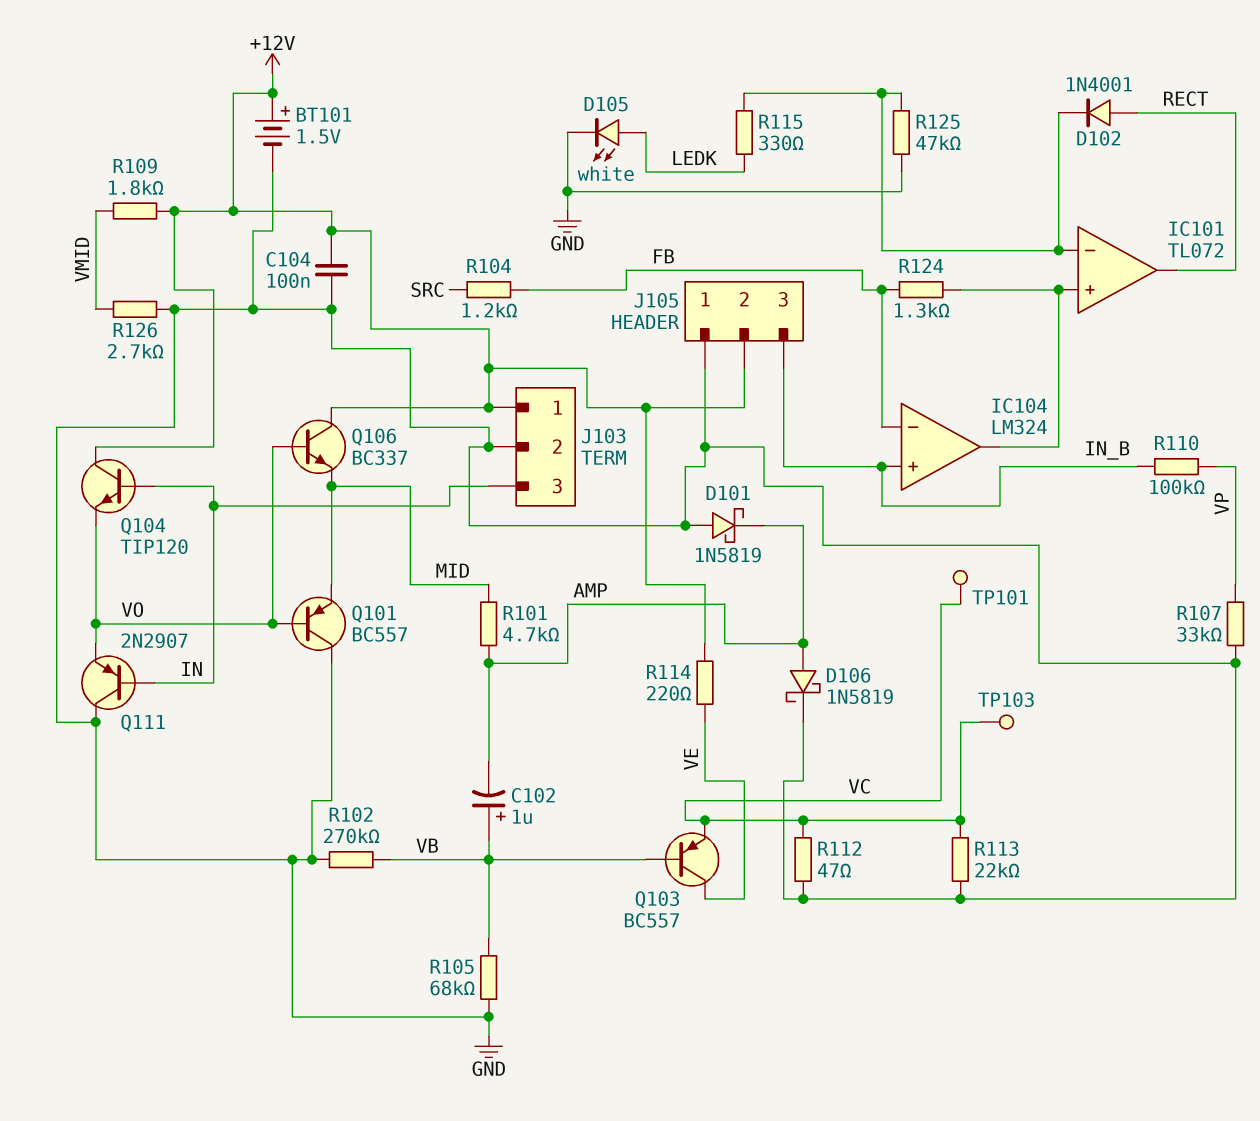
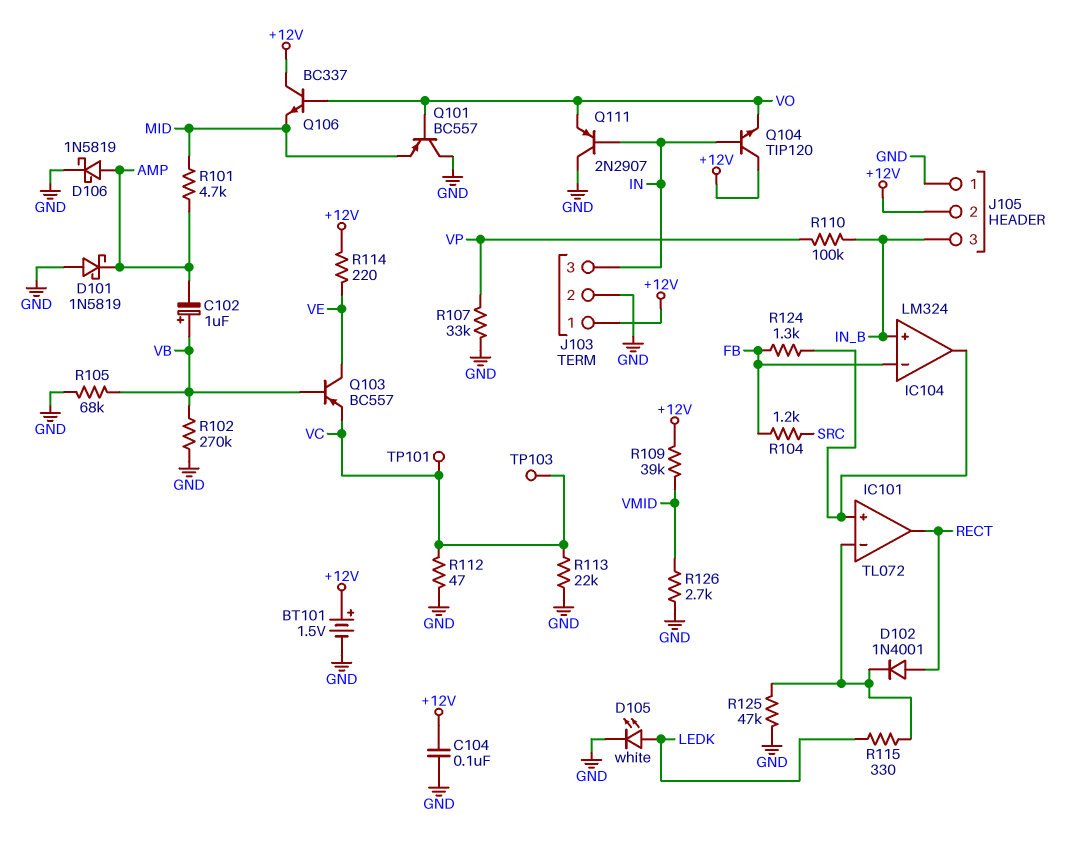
R109: 1.8k (+12V, VMID) -> 39k (+12V, VMID)

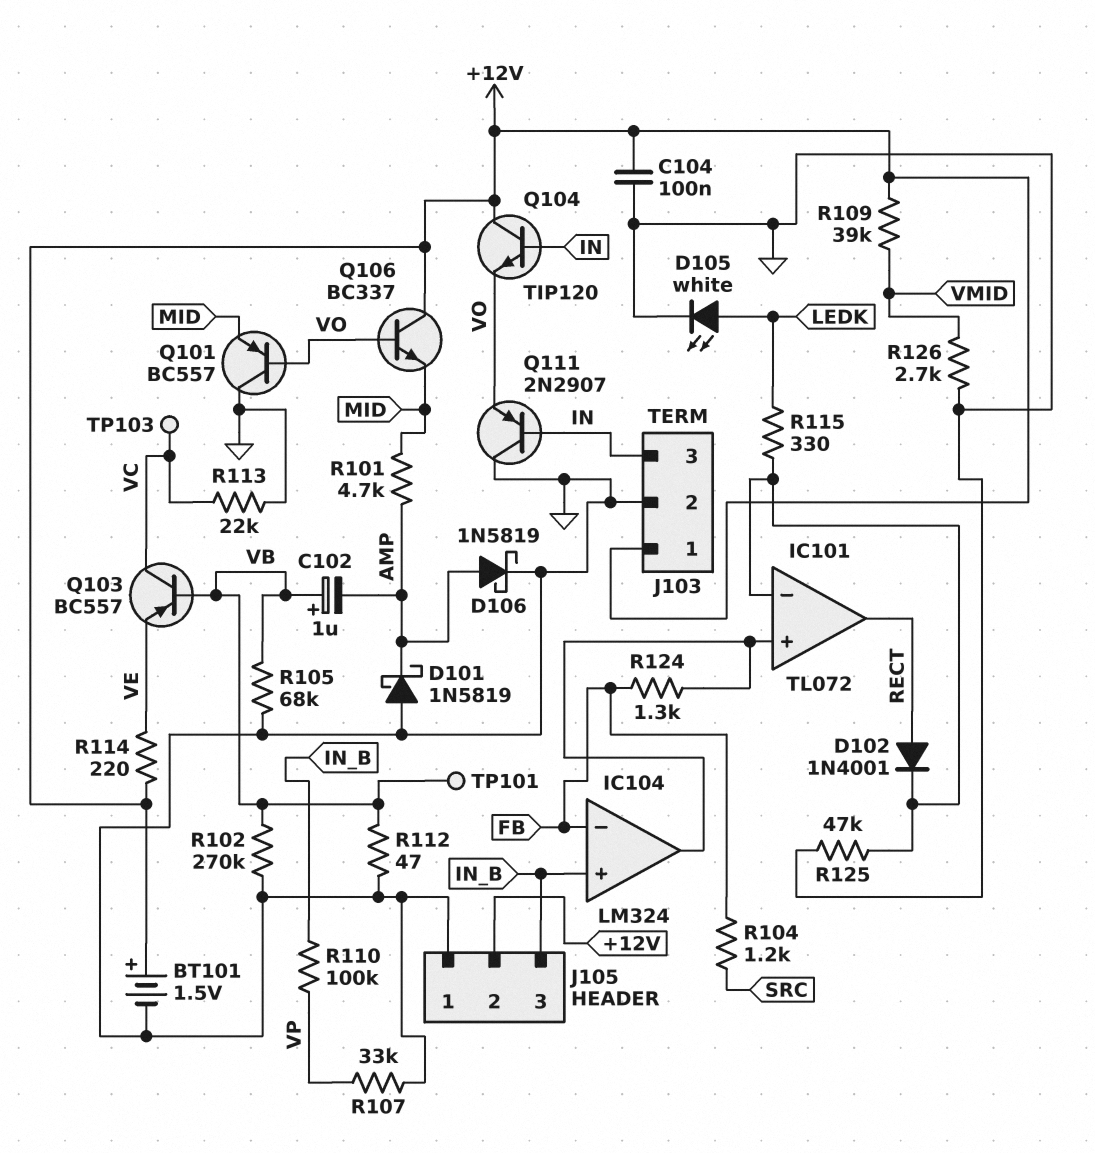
Q103: PNP BC557 (B VB, C VE, E VC) -> PNP BC557 (B VB, C VC, E VE)
R112: 47 (GND, VC) -> 47 (GND, VB)
TP101: test point (VC) -> test point (VB)

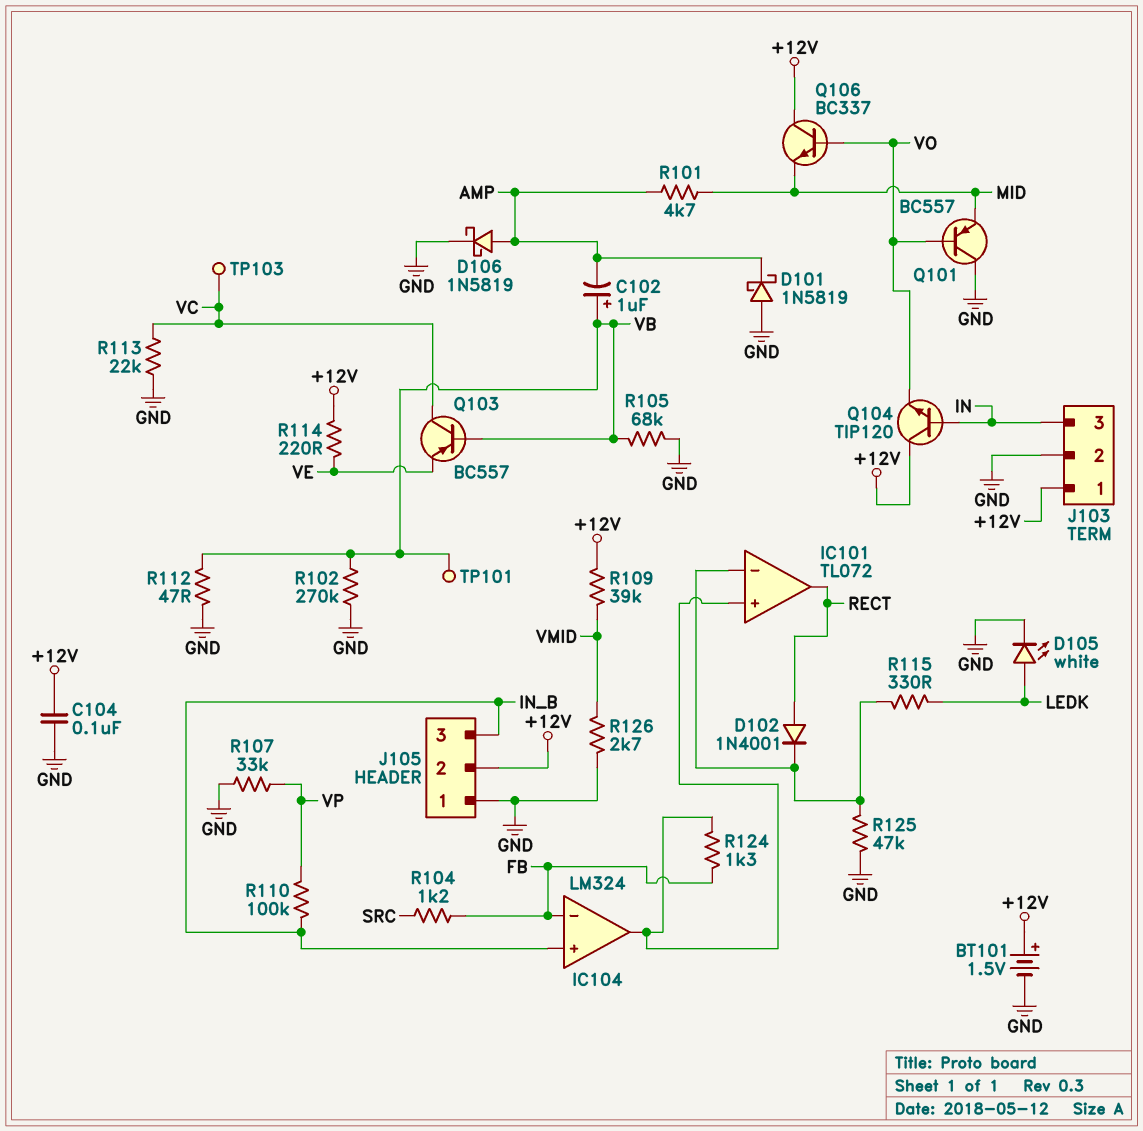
Q111: PNP 2N2907 (B IN, C GND, E VO) -> none

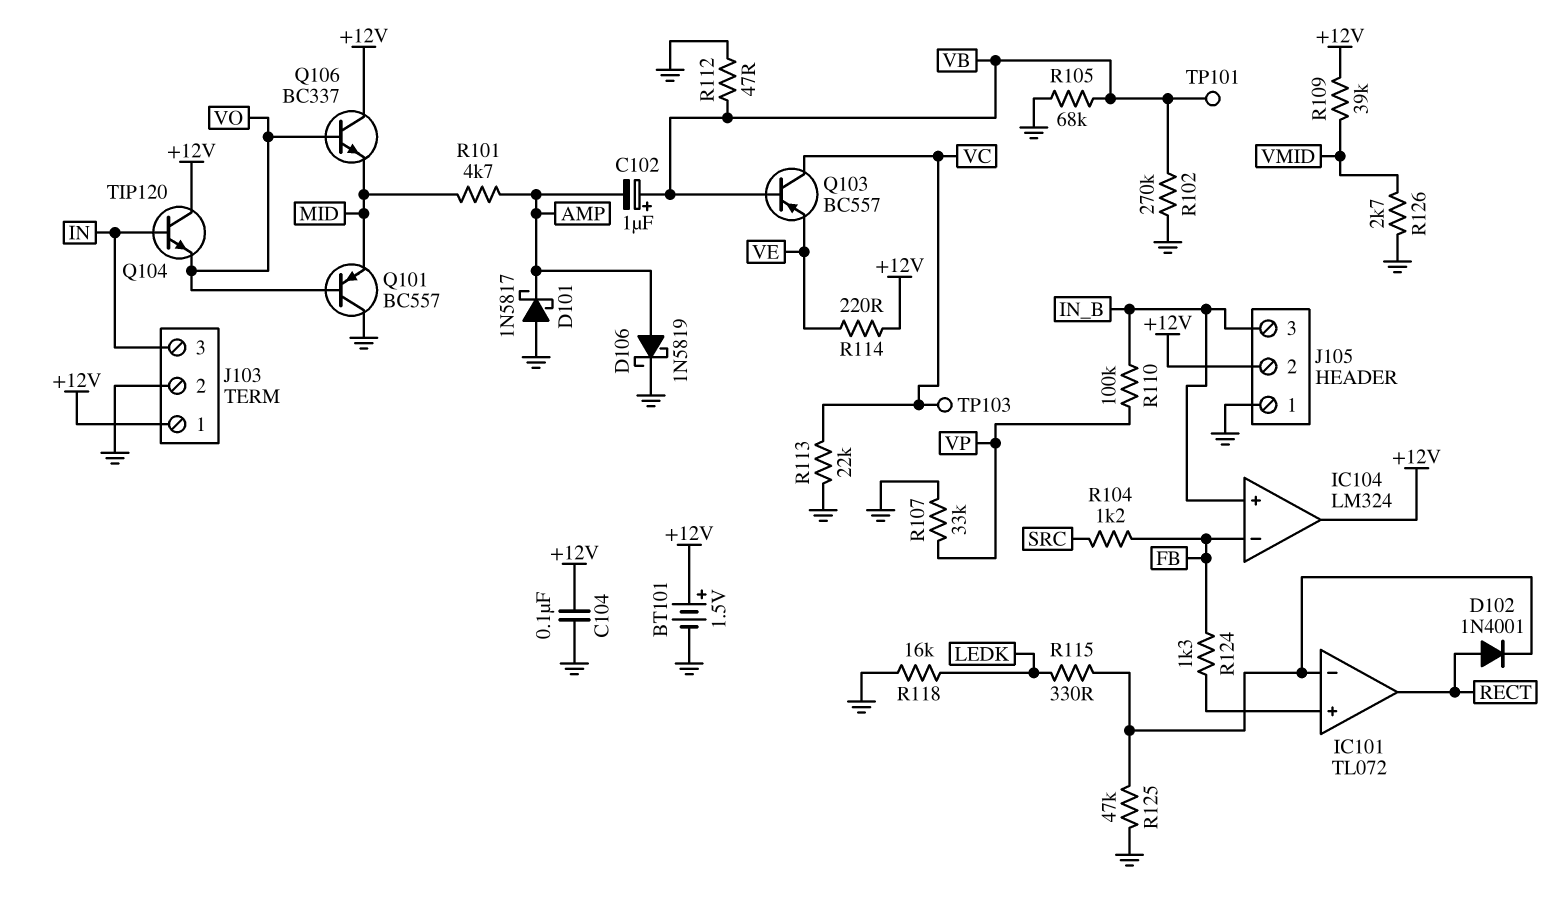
D101: schottky 1N5819 (A GND, K AMP) -> schottky 1N5817 (A GND, K AMP)
D105: LED white (A LEDK, K GND) -> none
IC104 pin out: IC101/in+ -> +12V
R118: none -> 16k (GND, LEDK)

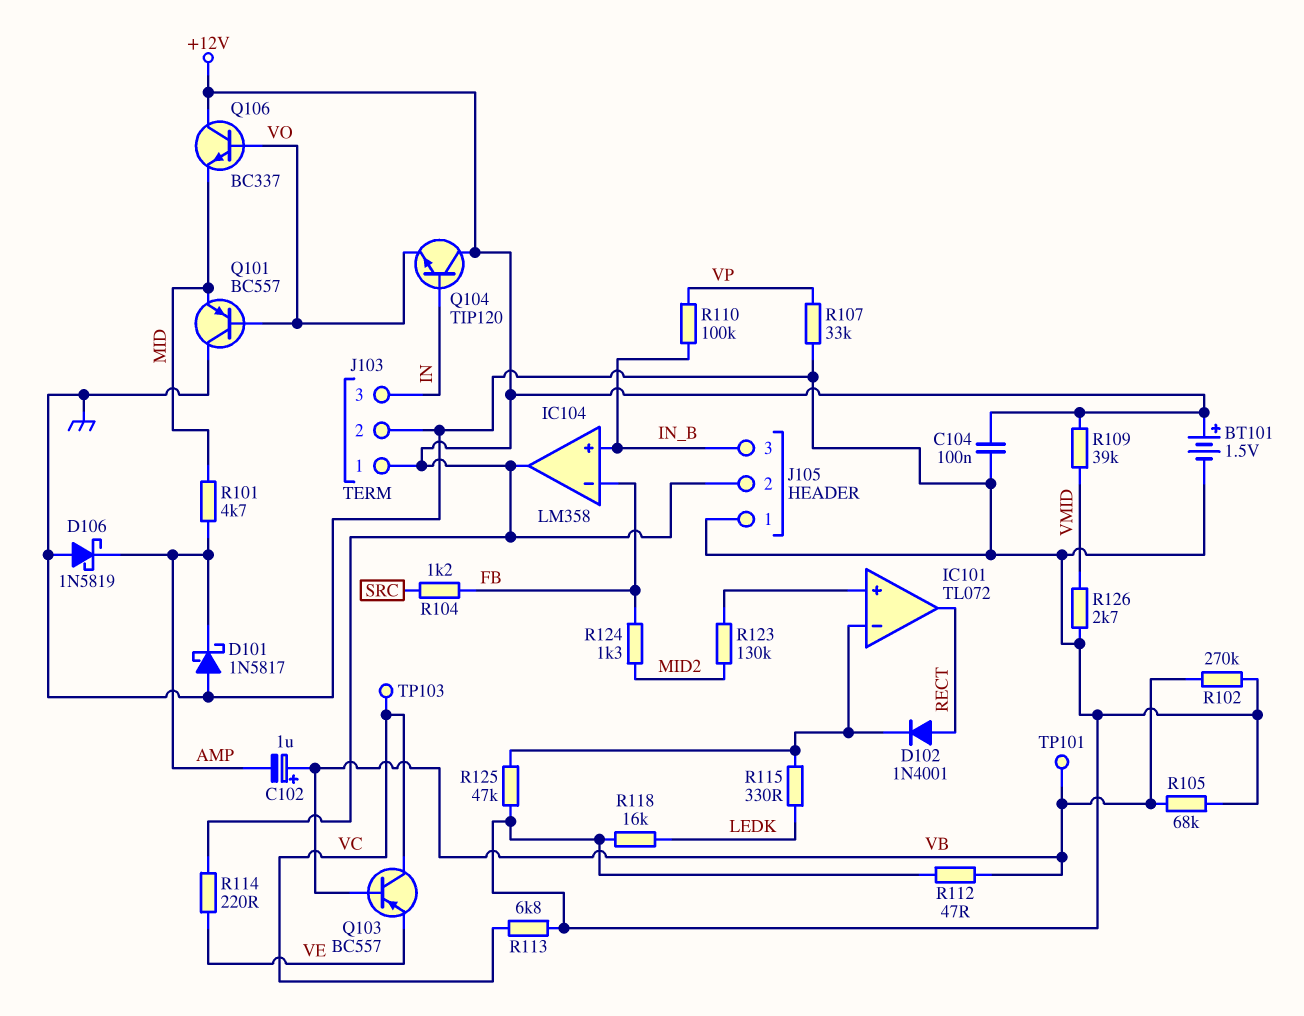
D106: schottky 1N5819 (A AMP, K GND) -> schottky 1N5819 (A GND, K AMP)
IC104: LM324 -> LM358
R113: 22k (GND, VC) -> 6.8k (GND, VC)
R123: none -> 130k (IC101/in+, MID2)
R124: 1.3k (FB, IC101/in+) -> 1.3k (FB, MID2)

